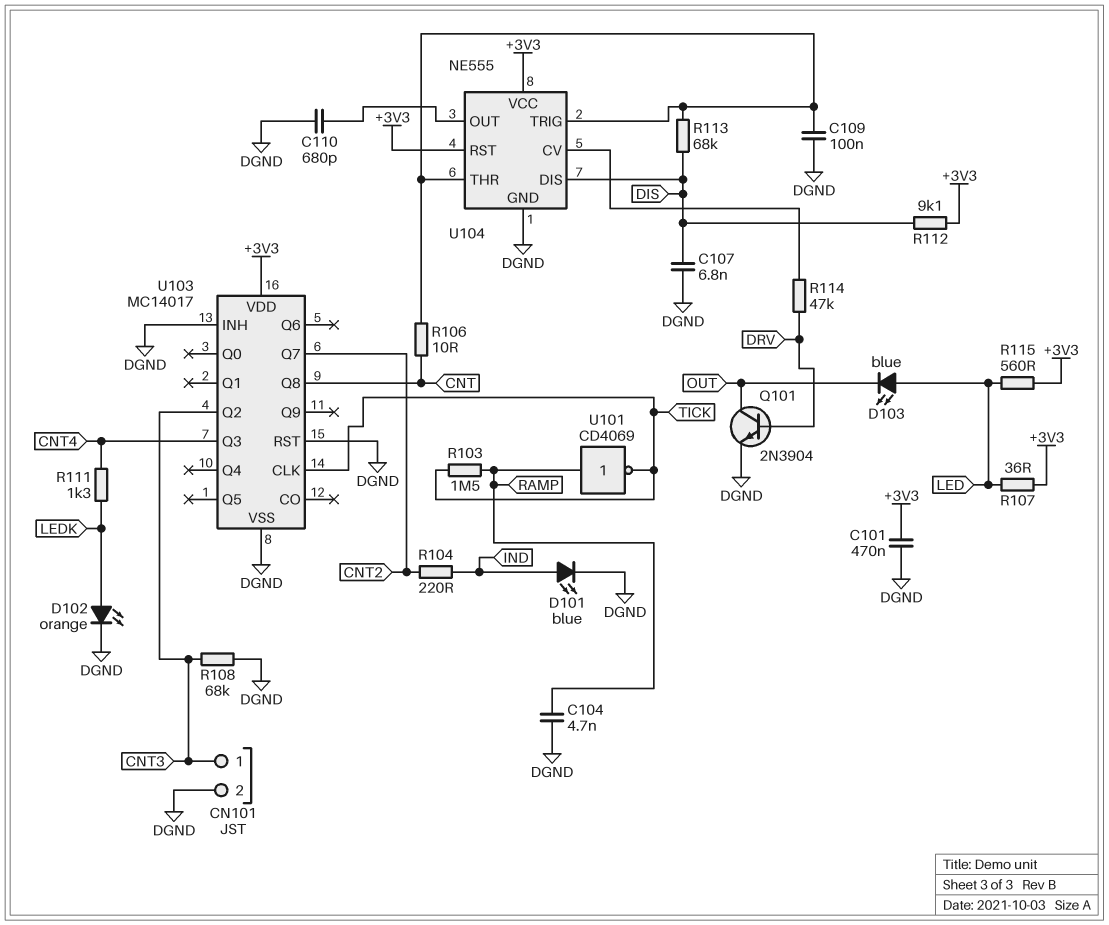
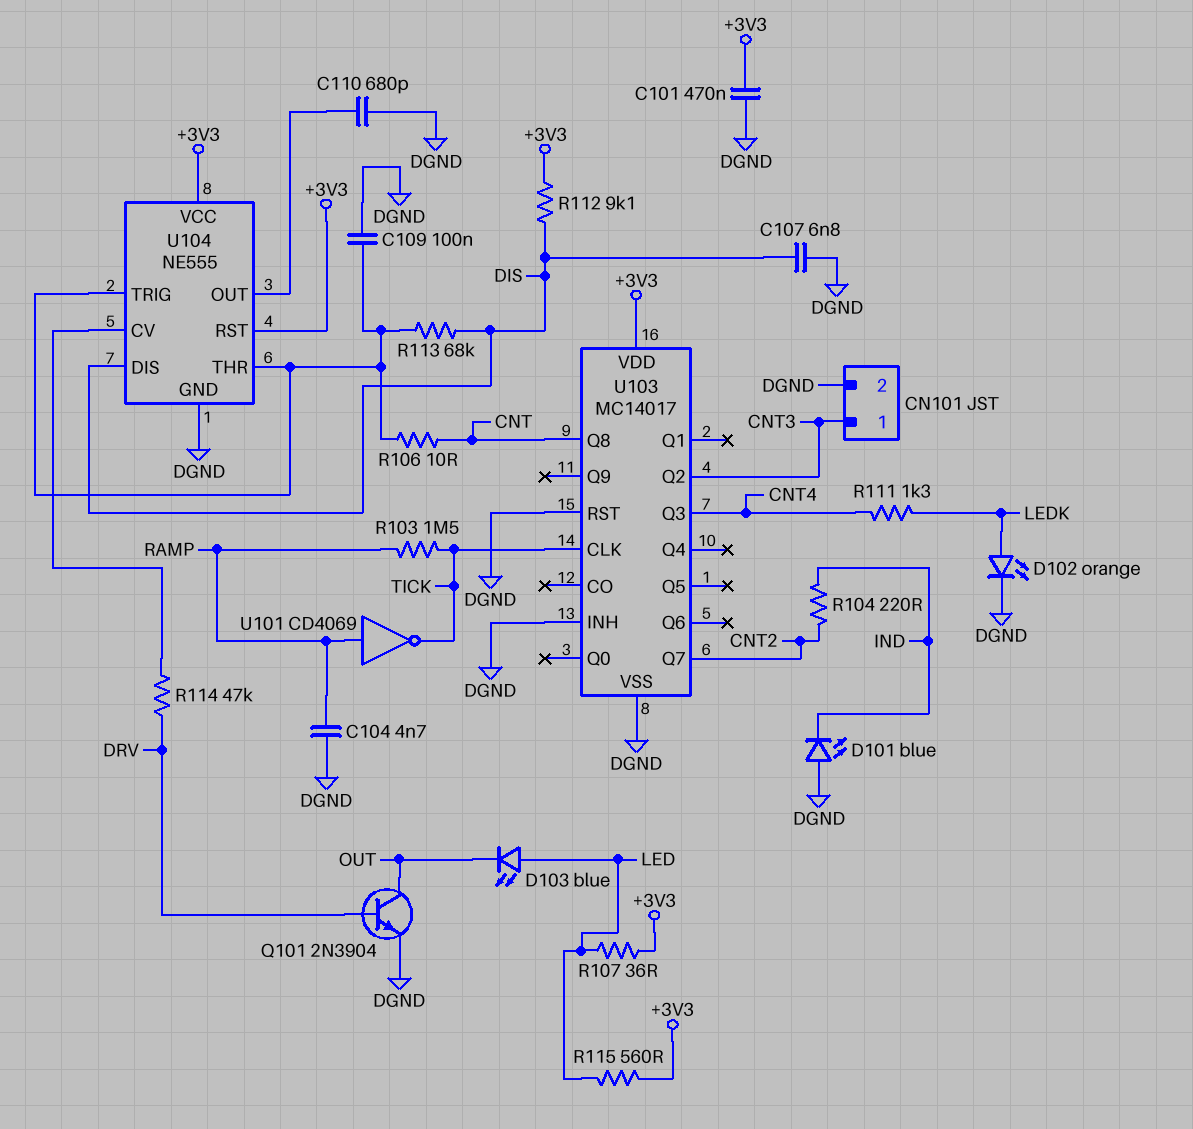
D101: LED blue (A IND, K DGND) -> LED blue (A DGND, K IND)
R108: 68k (CNT3, DGND) -> none

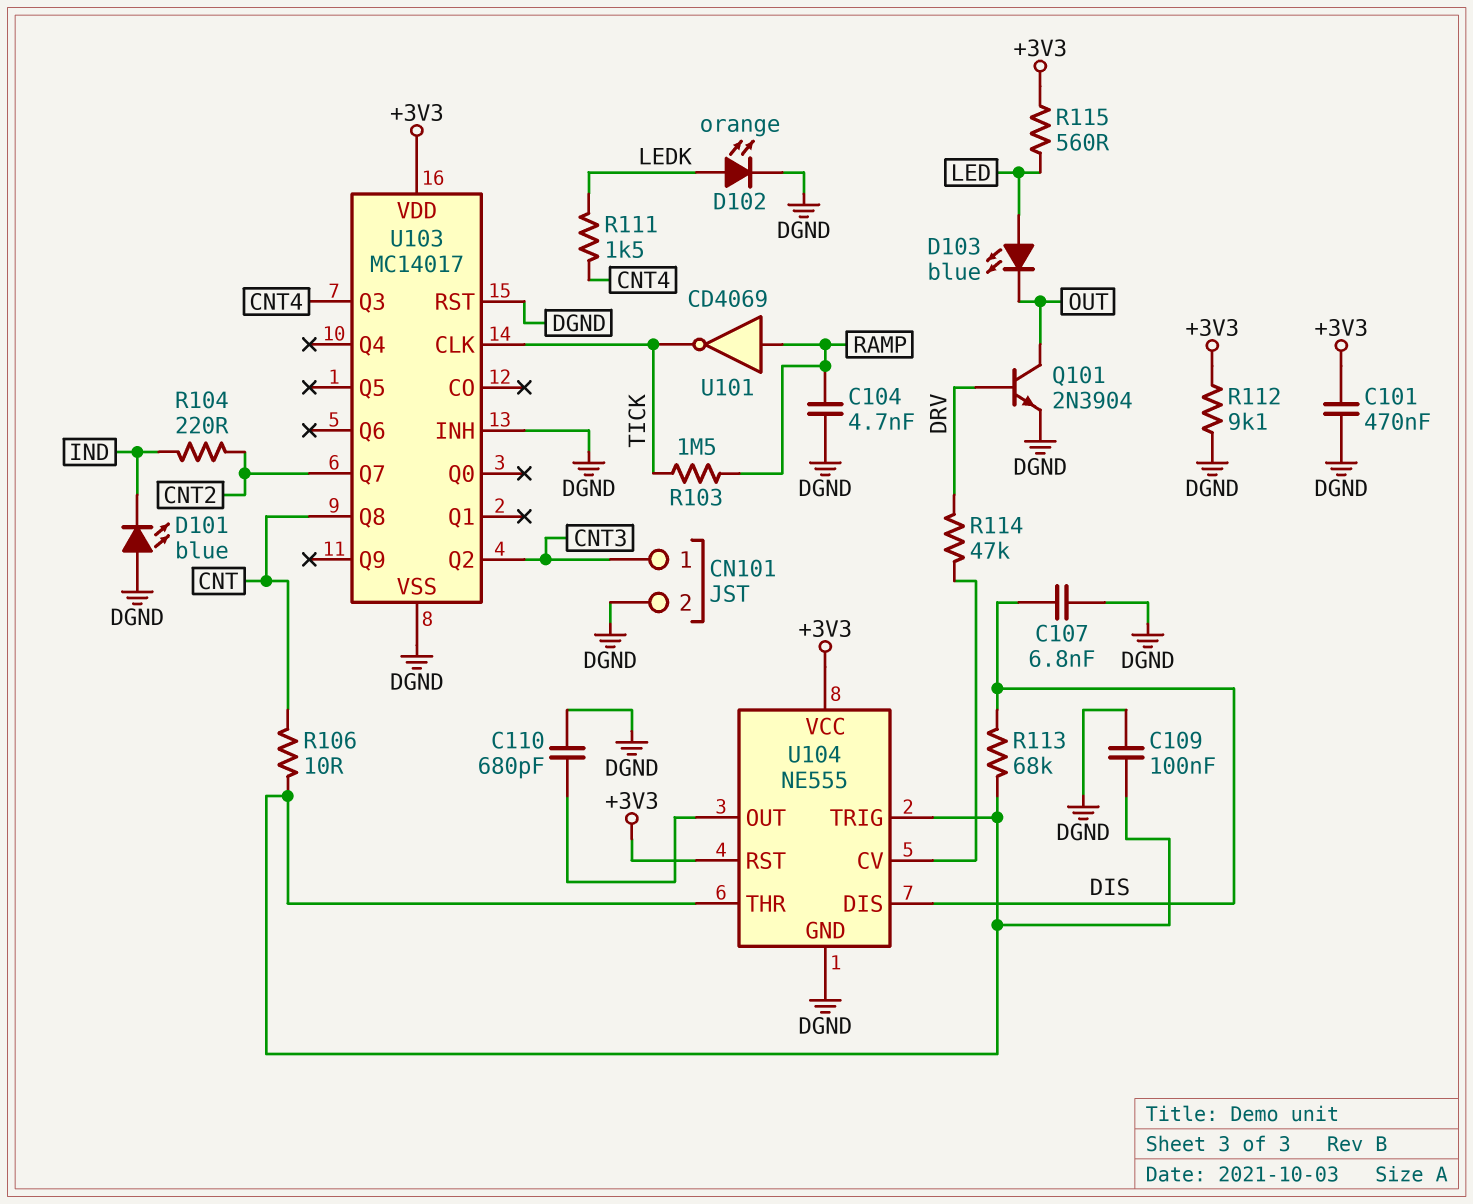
R107: 36 (+3V3, LED) -> none
R111: 1.3k (CNT4, LEDK) -> 1.5k (CNT4, LEDK)
R112: 9.1k (+3V3, DIS) -> 9.1k (+3V3, DGND)

